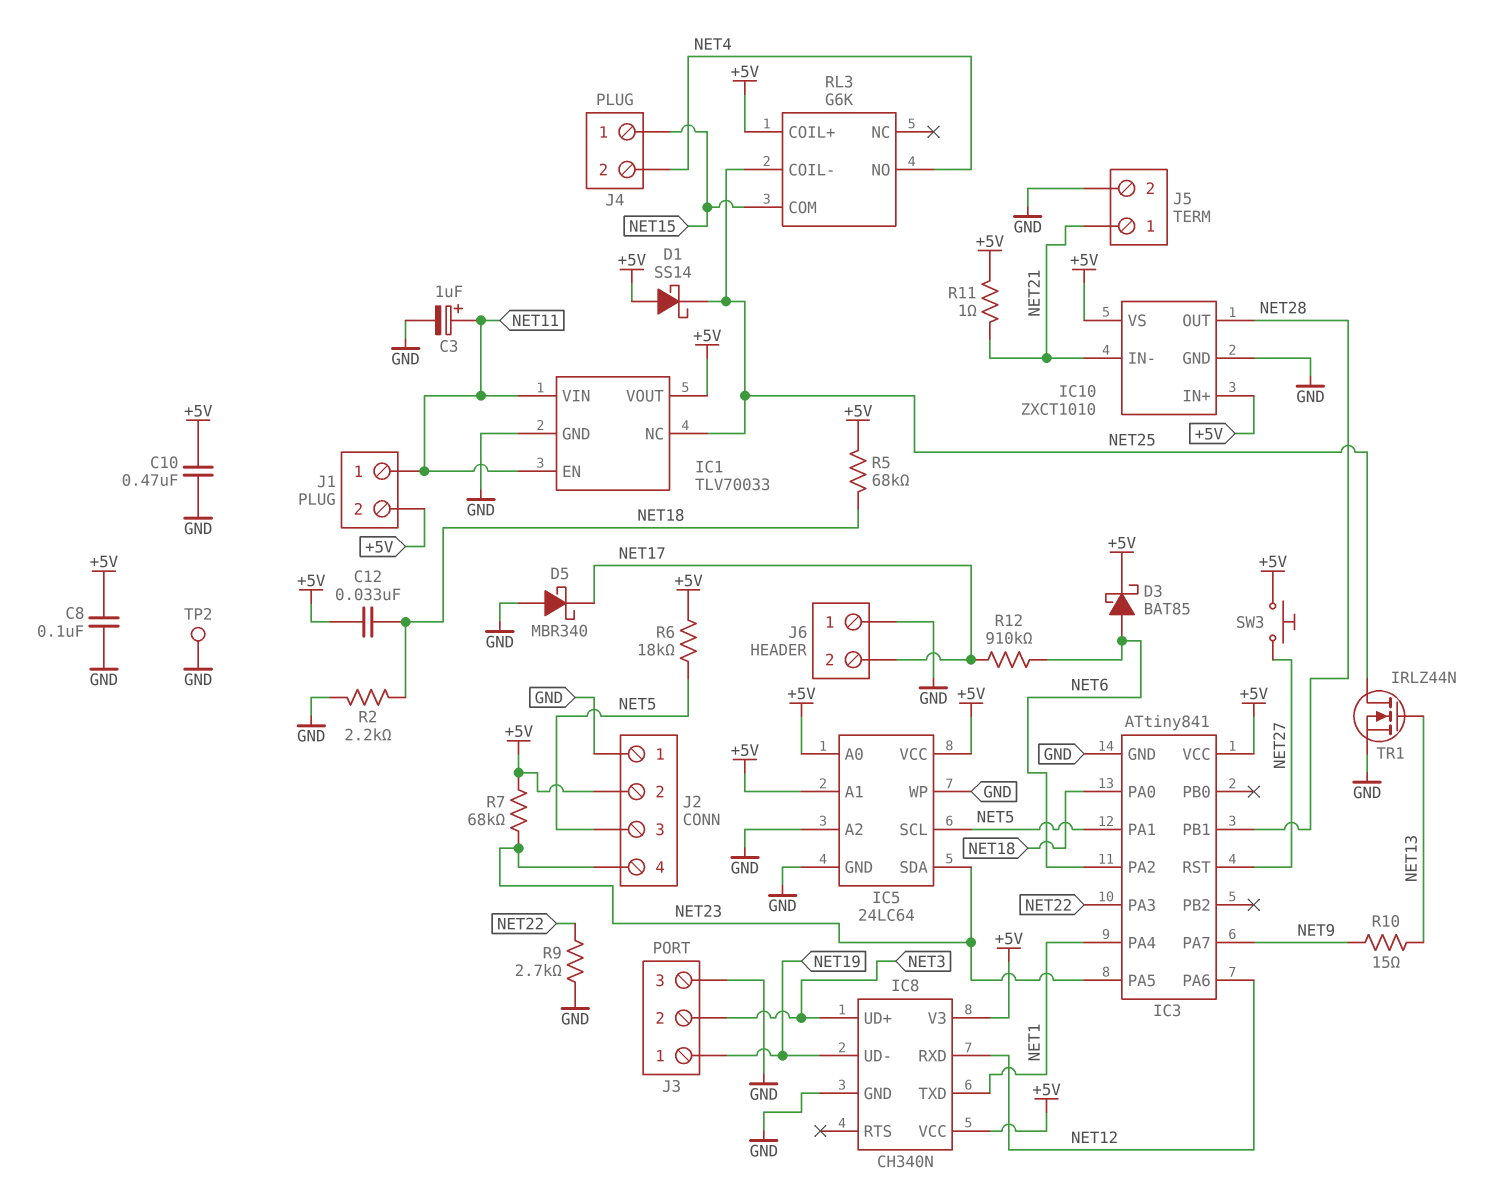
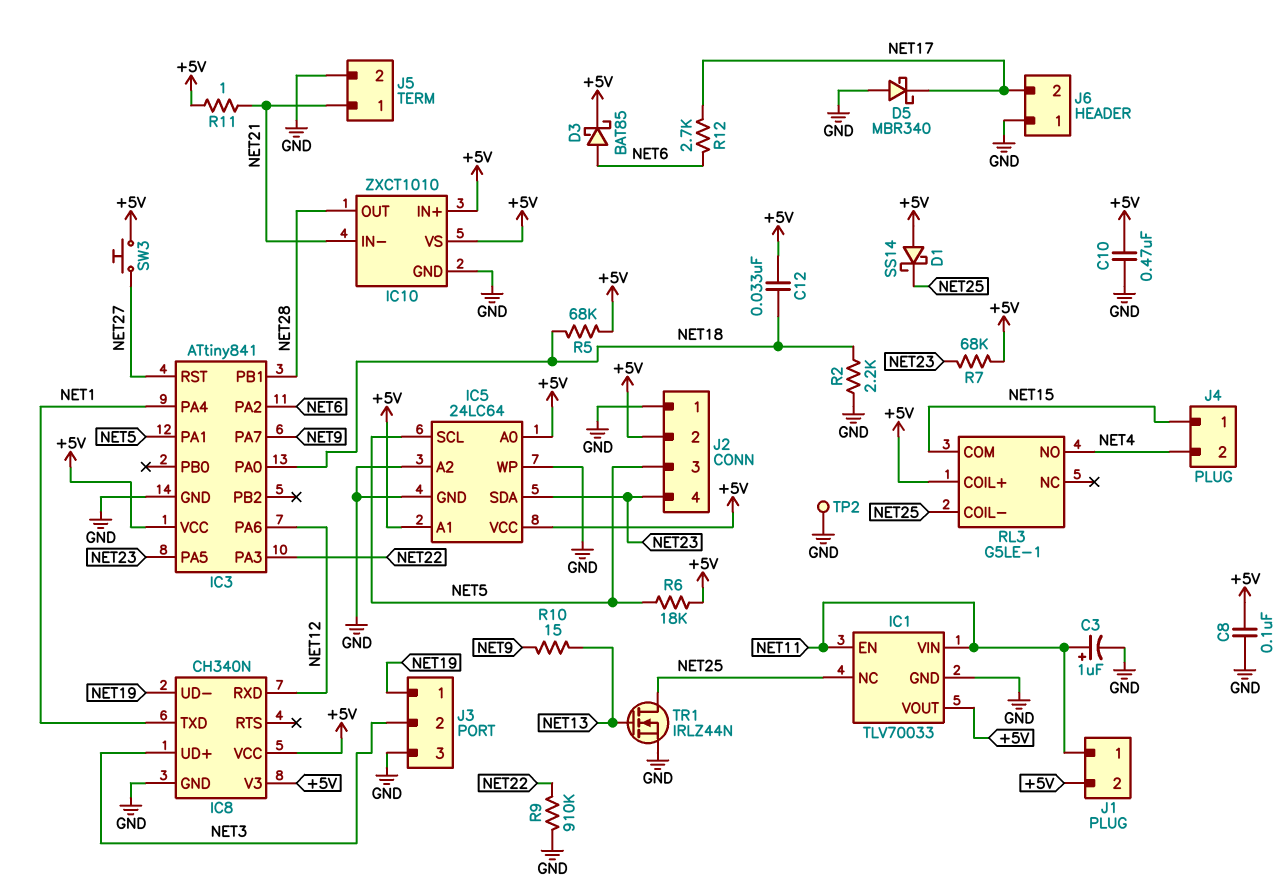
R9: 2.7k (GND, NET22) -> 910k (GND, NET22)
R12: 910k (NET6, NET17) -> 2.7k (NET6, NET17)
RL3: G6K -> G5LE-1

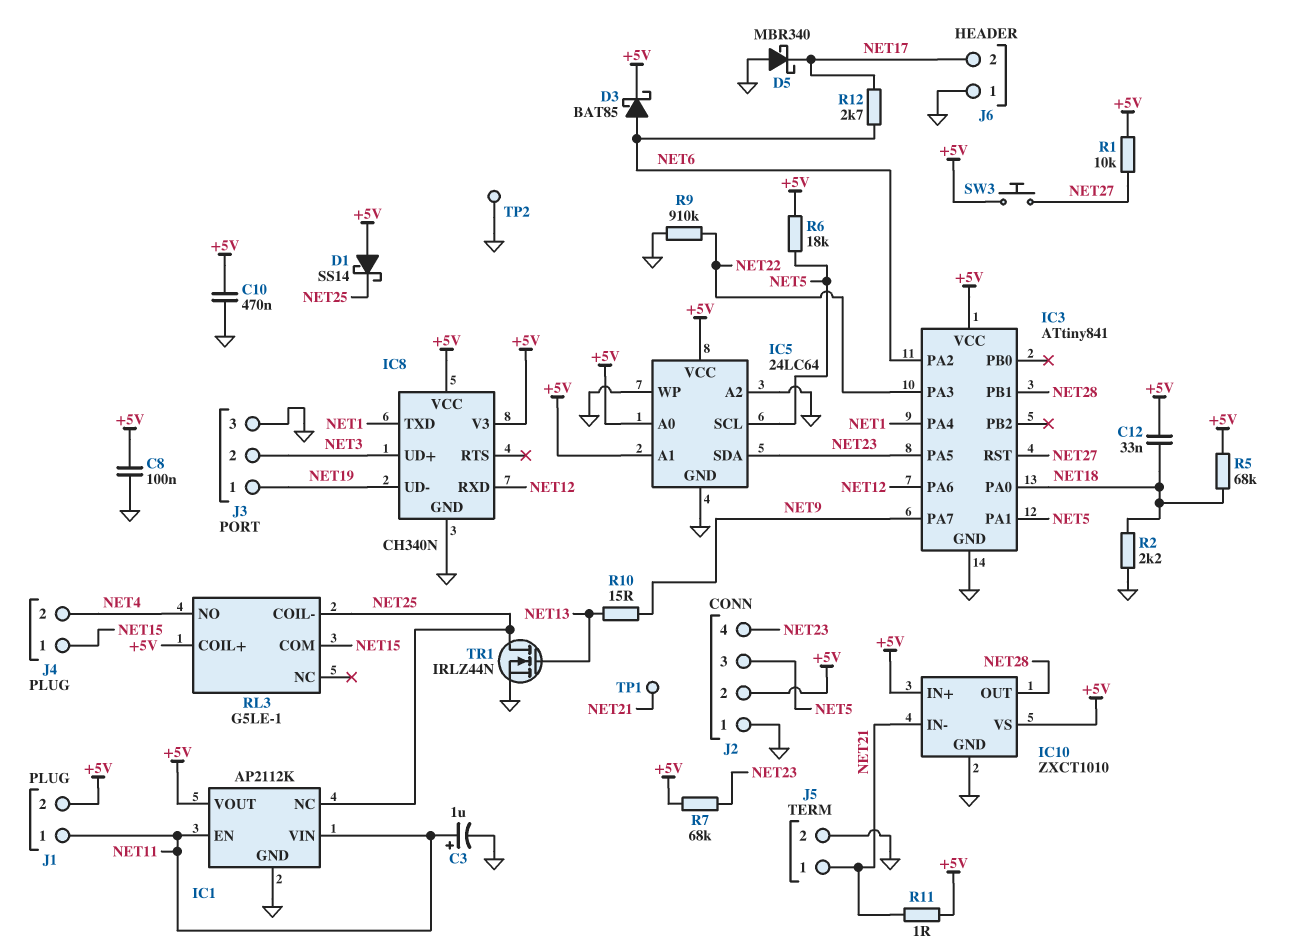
IC1: TLV70033 -> AP2112K
R1: none -> 10k (+5V, NET27)
TP1: none -> test point (NET21)

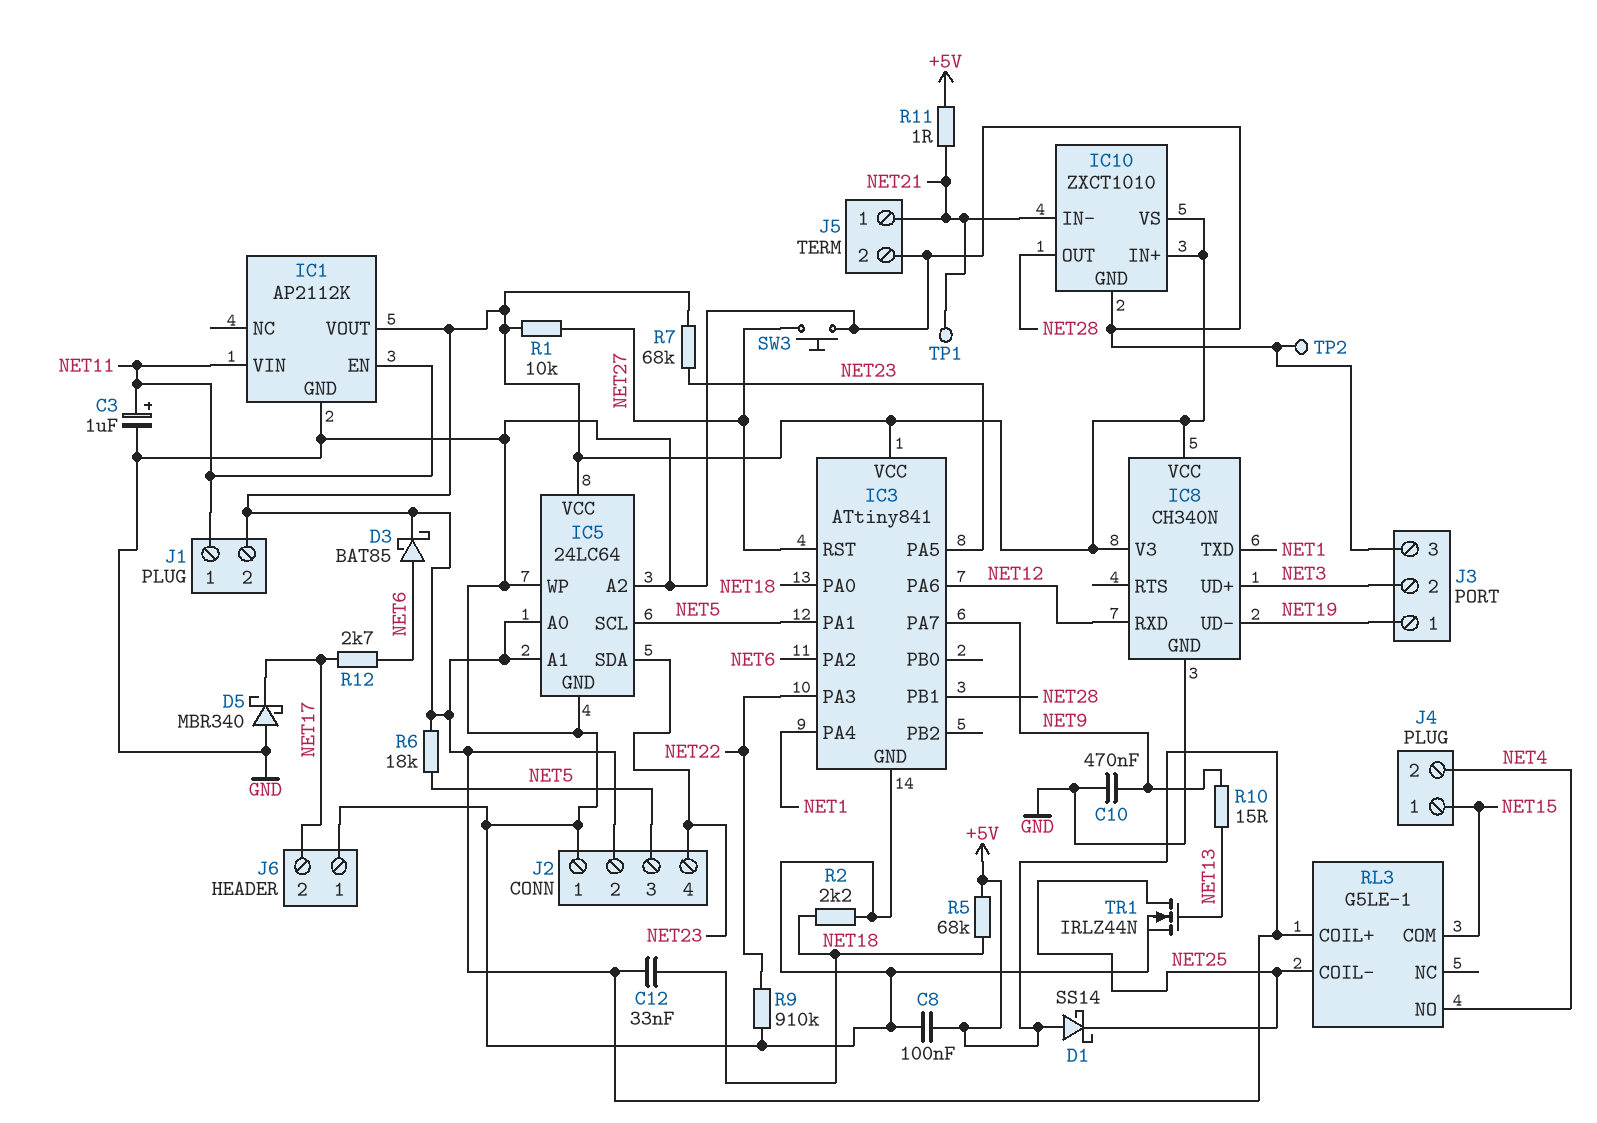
C10: 470nF (+5V, GND) -> 470nF (GND, NET9)
IC1 pin NC: NET25 -> none
SW3: button (+5V, NET27) -> button (GND, NET27)

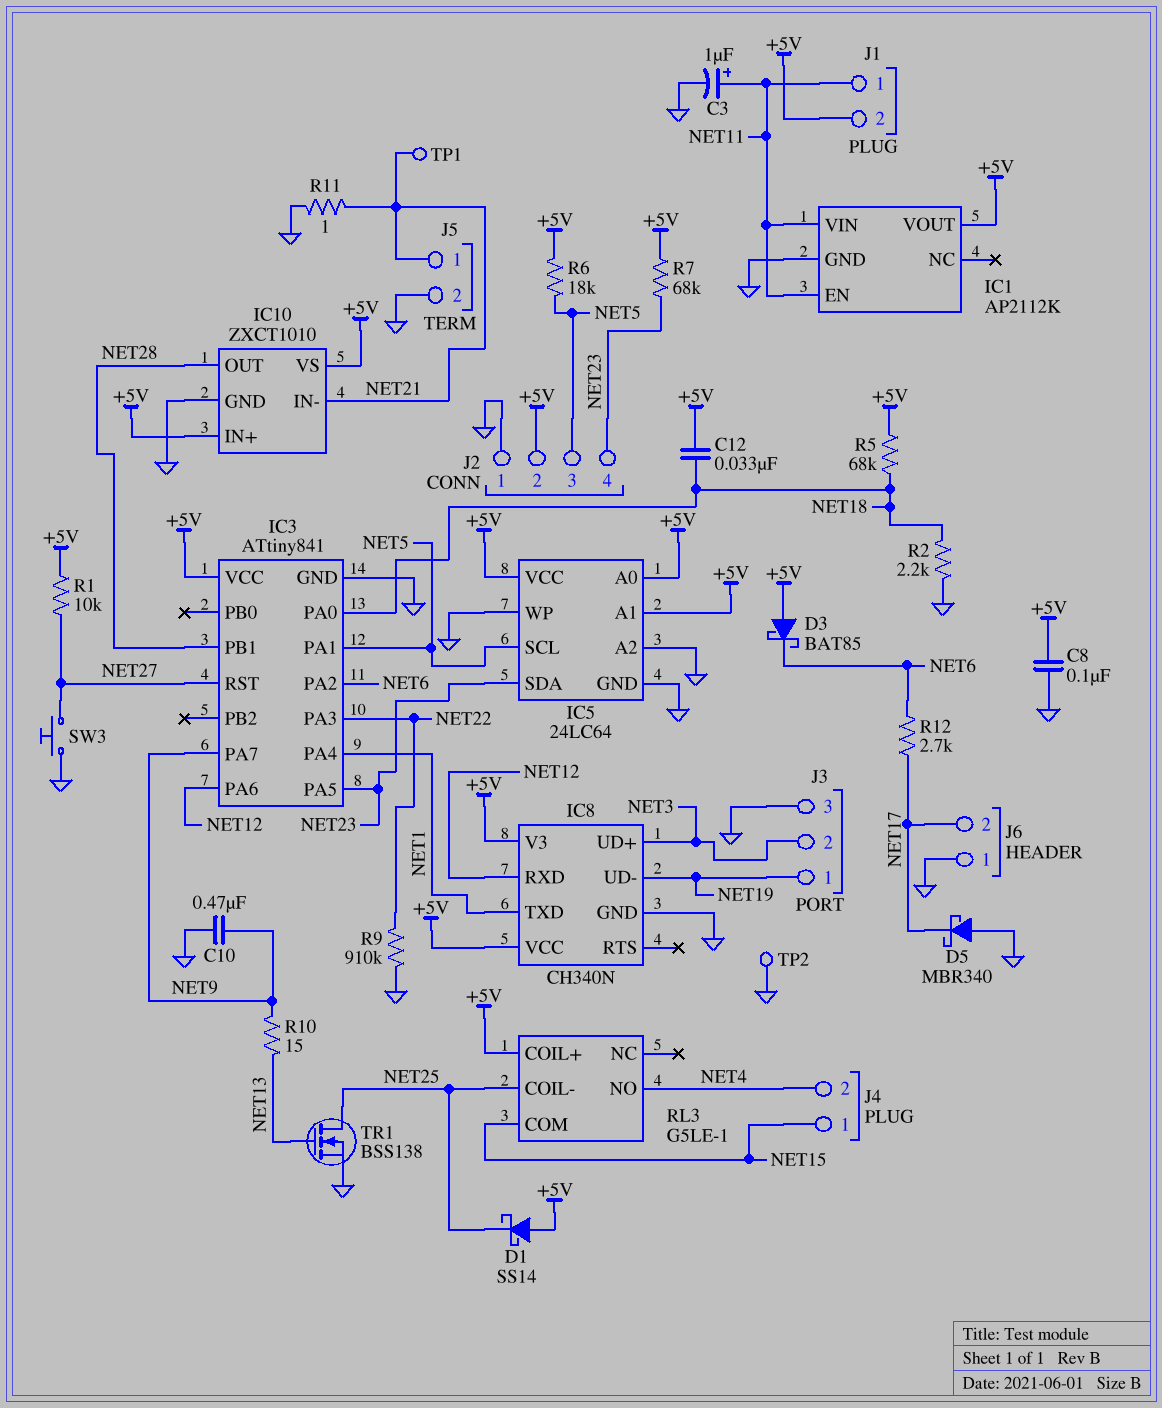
D3: schottky BAT85 (A NET6, K +5V) -> schottky BAT85 (A +5V, K NET6)
R11: 1 (+5V, NET21) -> 1 (GND, NET21)
TR1: NMOS IRLZ44N (G NET13, D NET25, S GND) -> NMOS BSS138 (G NET13, D NET25, S GND)

